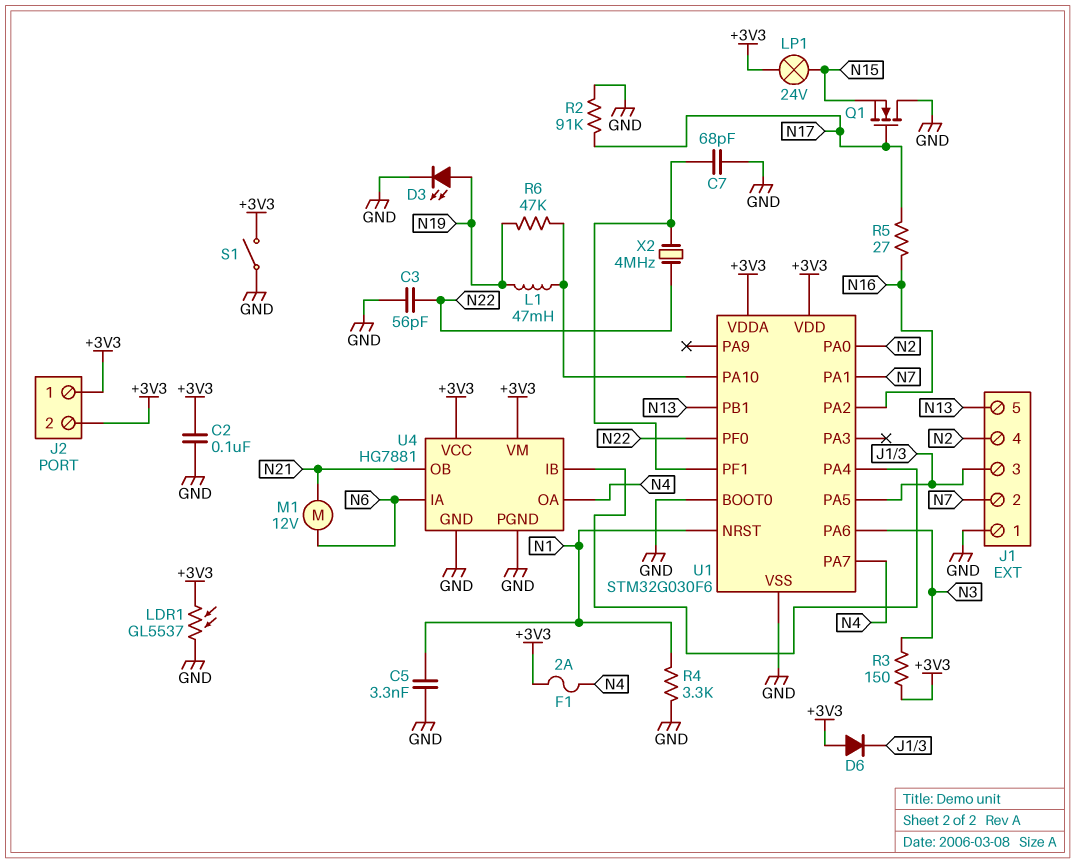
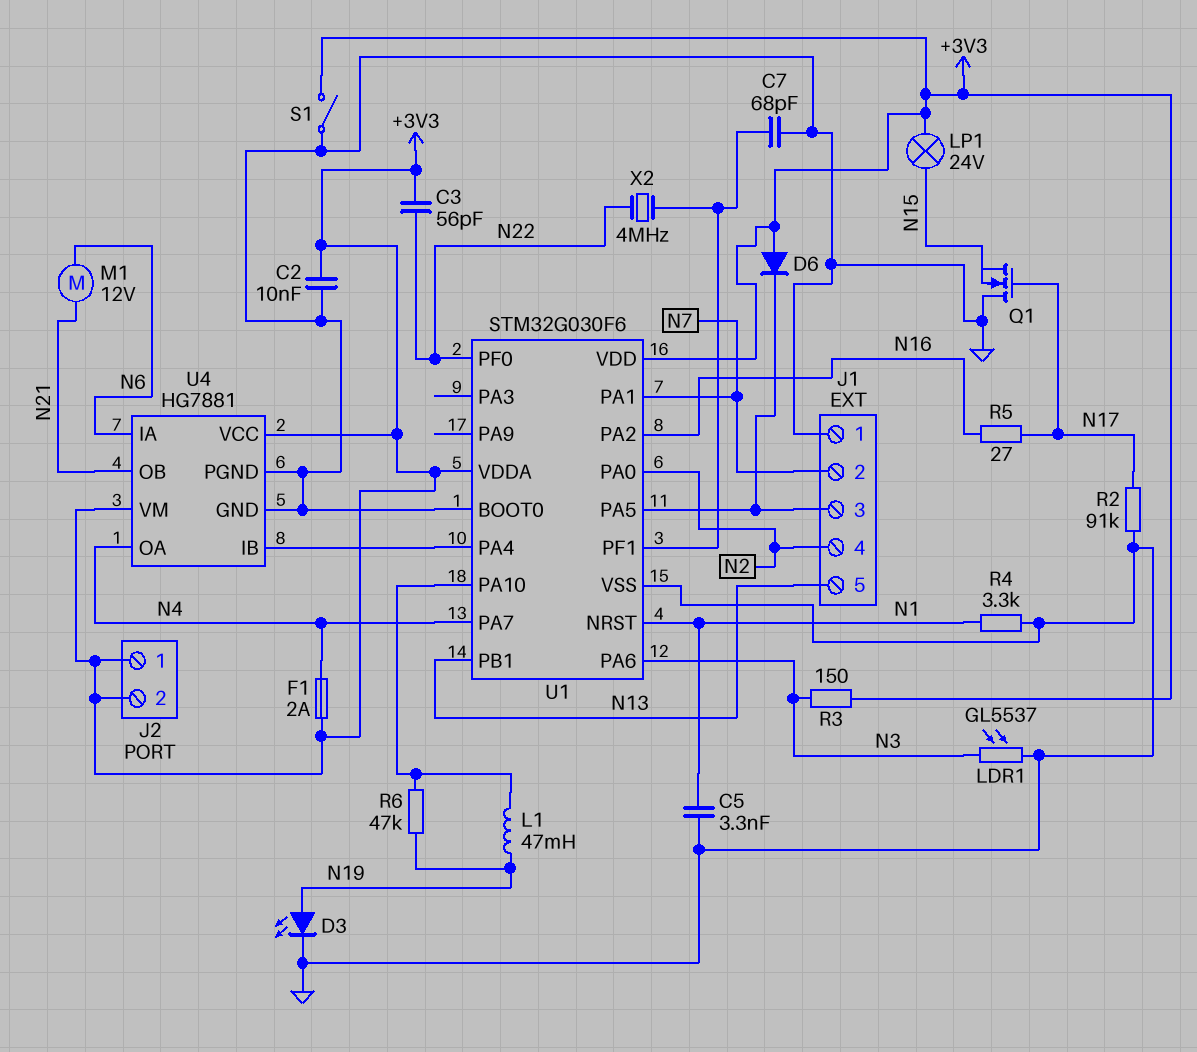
C2: 100nF (+3V3, GND) -> 10nF (+3V3, GND)
C3: 56pF (GND, N22) -> 56pF (+3V3, N22)
LDR1: GL5537 (+3V3, GND) -> GL5537 (GND, N3)

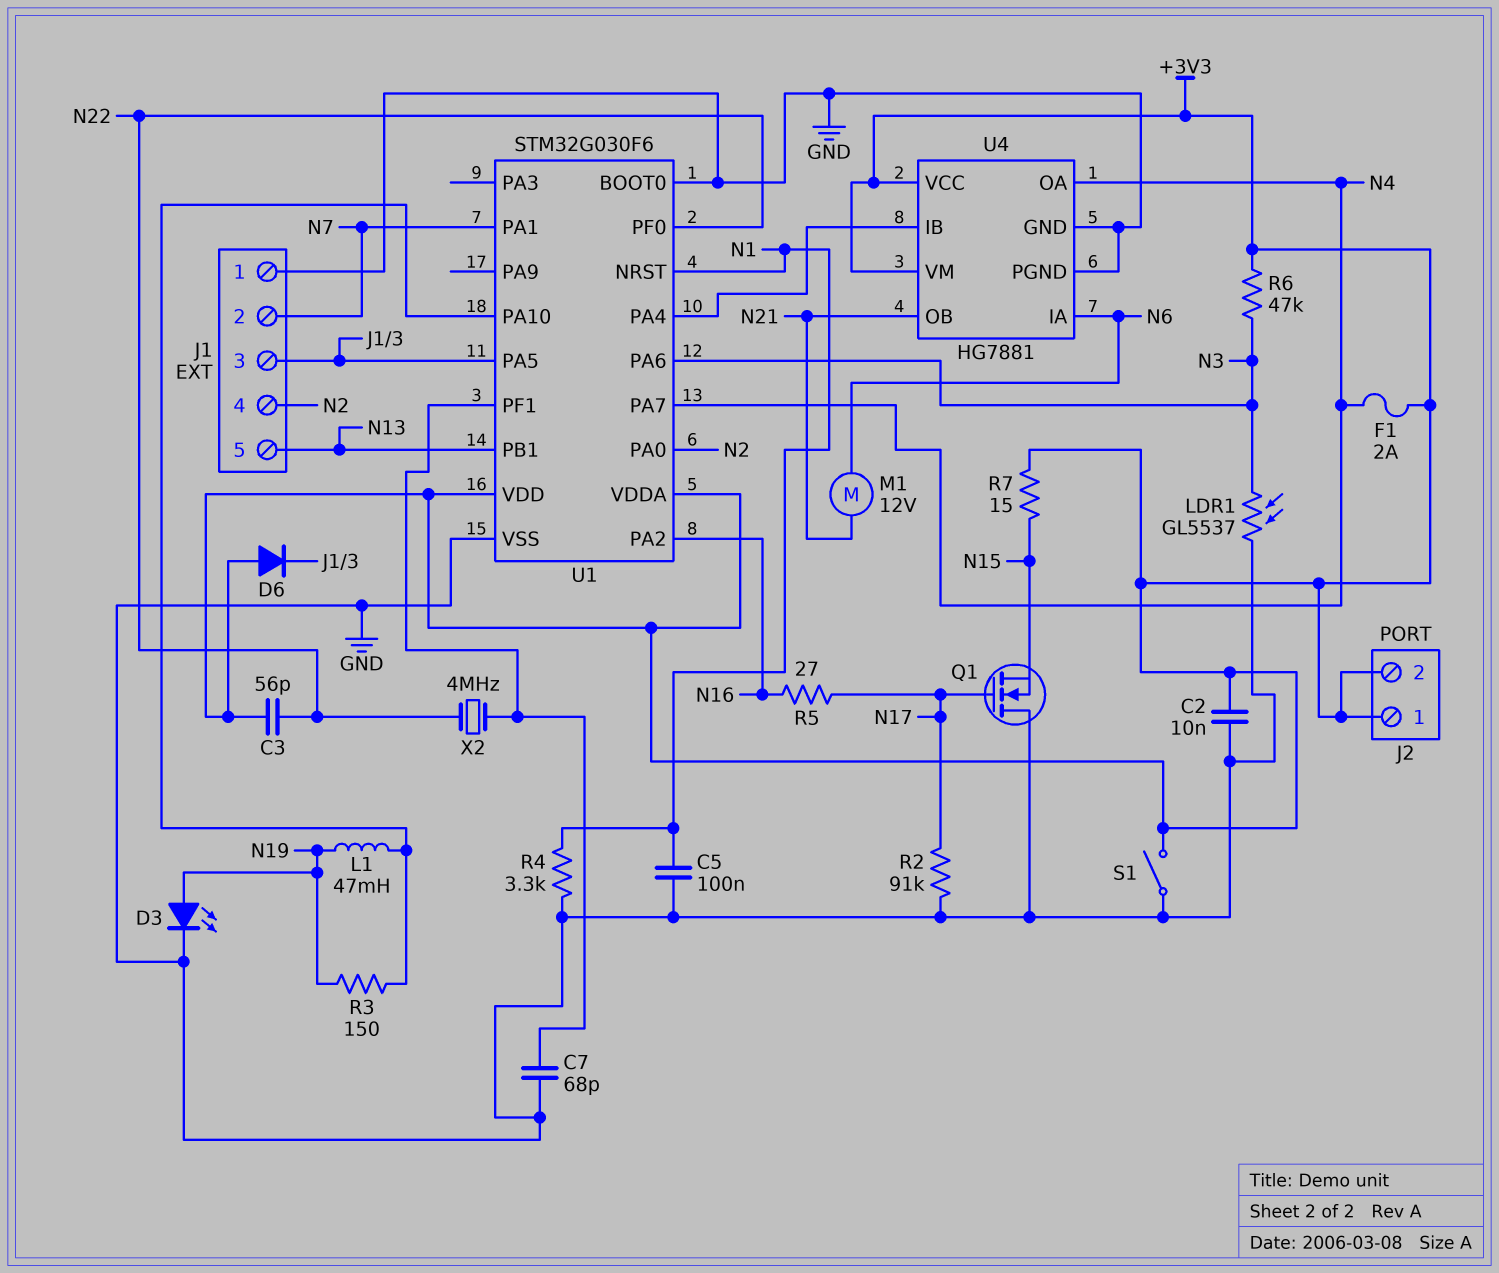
C5: 3.3nF (GND, N1) -> 100nF (GND, N1)
LP1: lamp 24V (+3V3, N15) -> none
R3: 150 (+3V3, N3) -> 150 (N19, U1/PA10)
R6: 47k (N19, U1/PA10) -> 47k (+3V3, N3)
R7: none -> 15 (+3V3, N15)

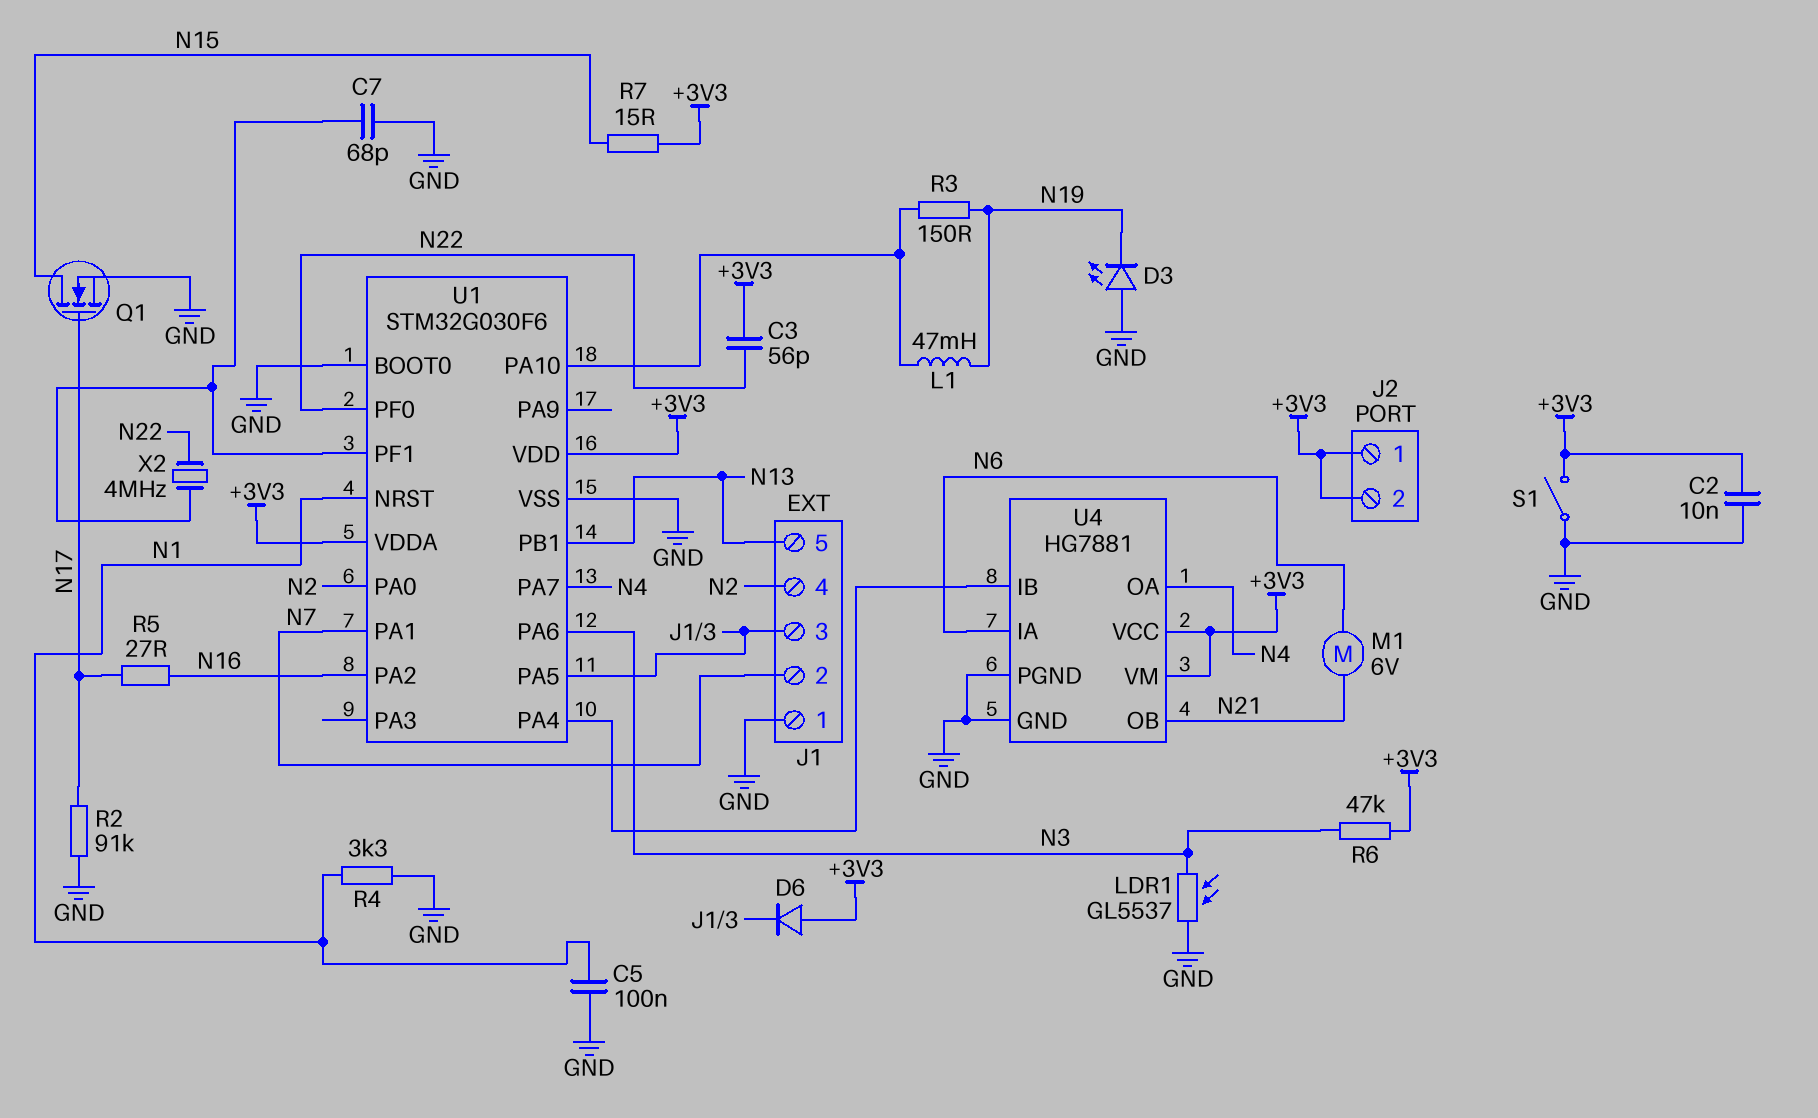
D3: LED (A N19, K GND) -> LED (A GND, K N19)
F1: 2A (+3V3, N4) -> none
M1: motor 12V (N6, N21) -> motor 6V (N6, N21)
Q1: NMOS (G N17, D GND, S N15) -> NMOS (G N17, D N15, S GND)

